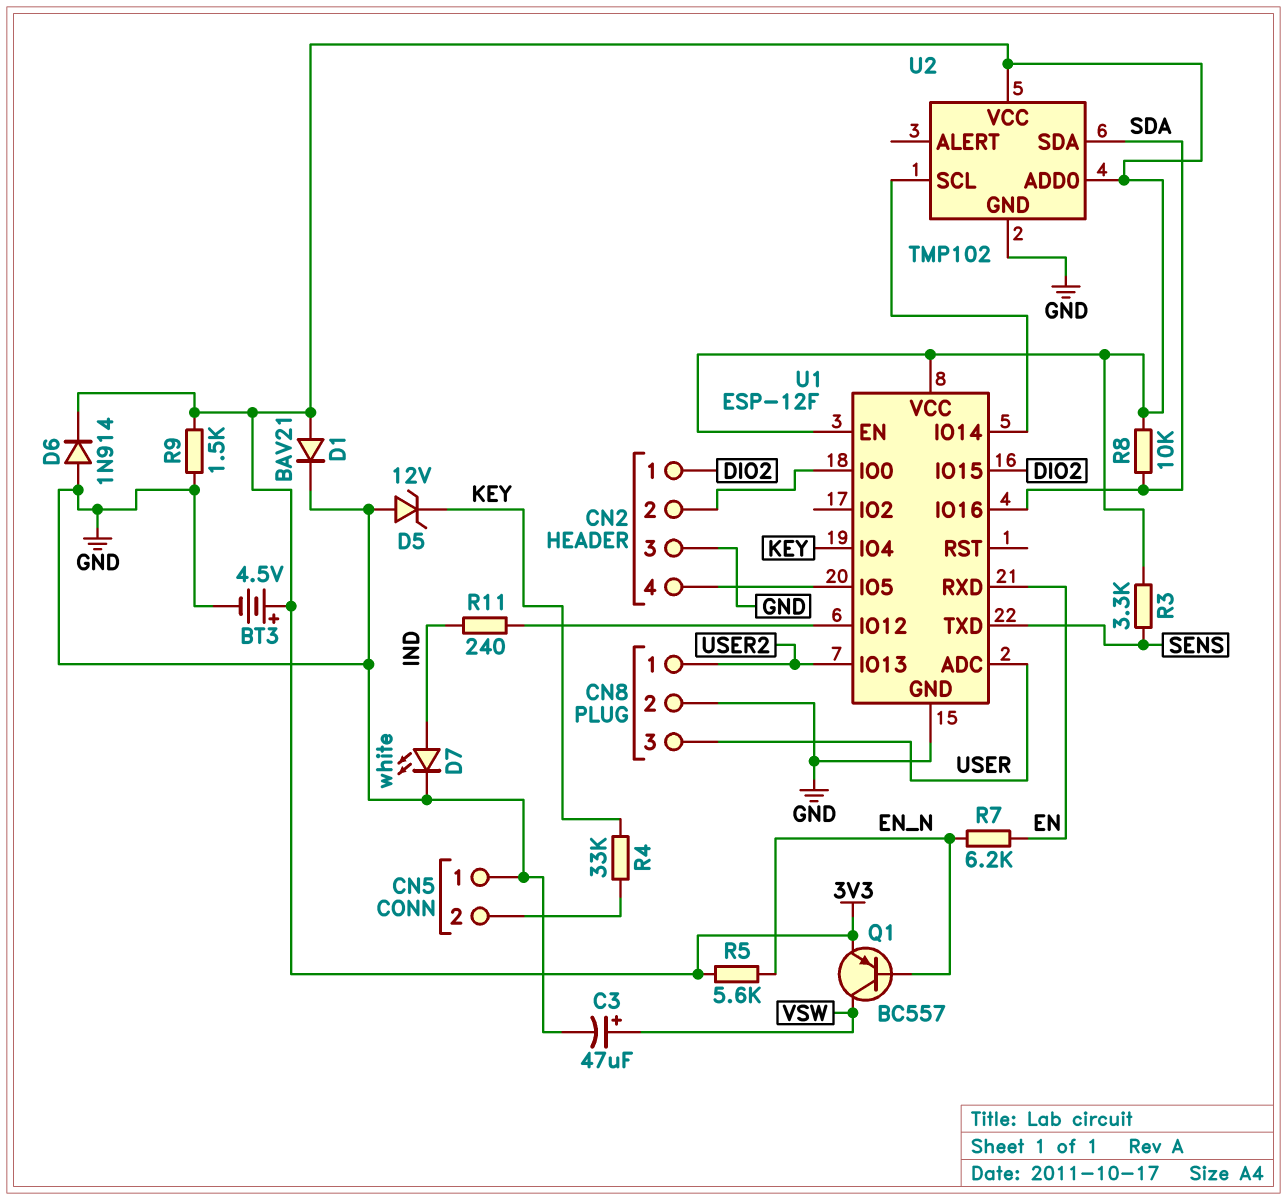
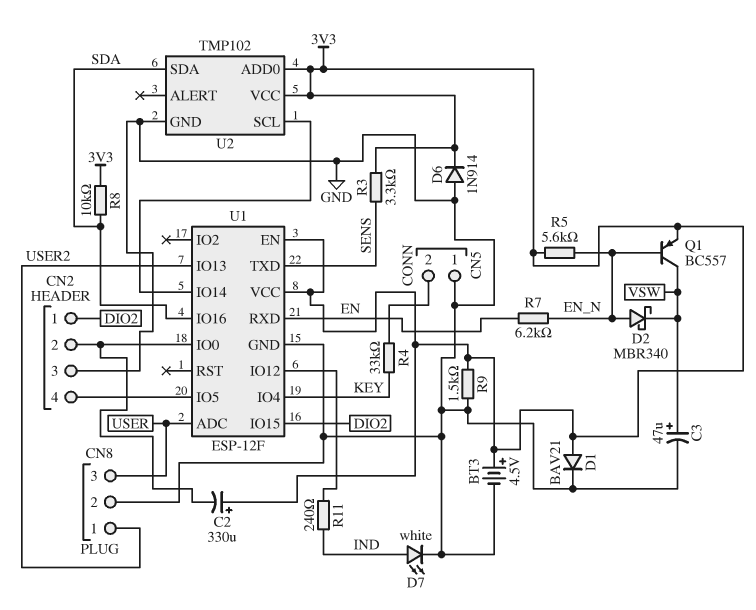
C2: none -> 330uF (plus 3V3, minus CN2/2)
D2: none -> schottky MBR340 (A EN_N, K VSW)
D5: zener 12V (A GND, K KEY) -> none

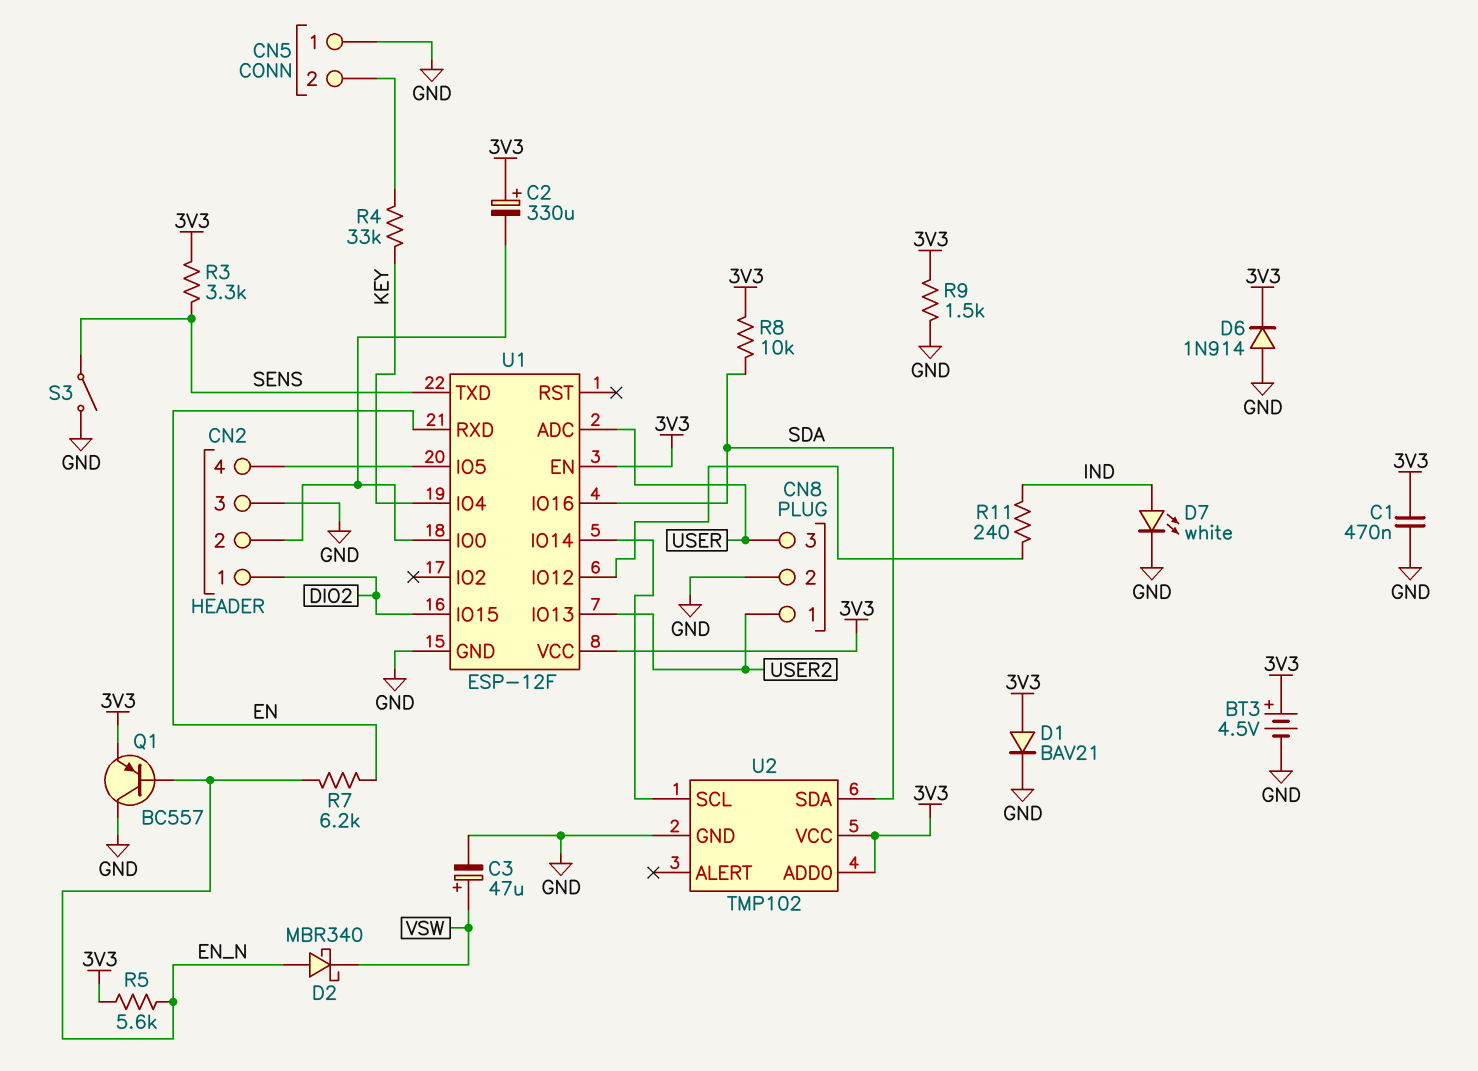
C1: none -> 470nF (3V3, GND)
Q1: PNP BC557 (B EN_N, C VSW, E 3V3) -> PNP BC557 (B EN_N, C GND, E 3V3)
S3: none -> switch (GND, SENS)

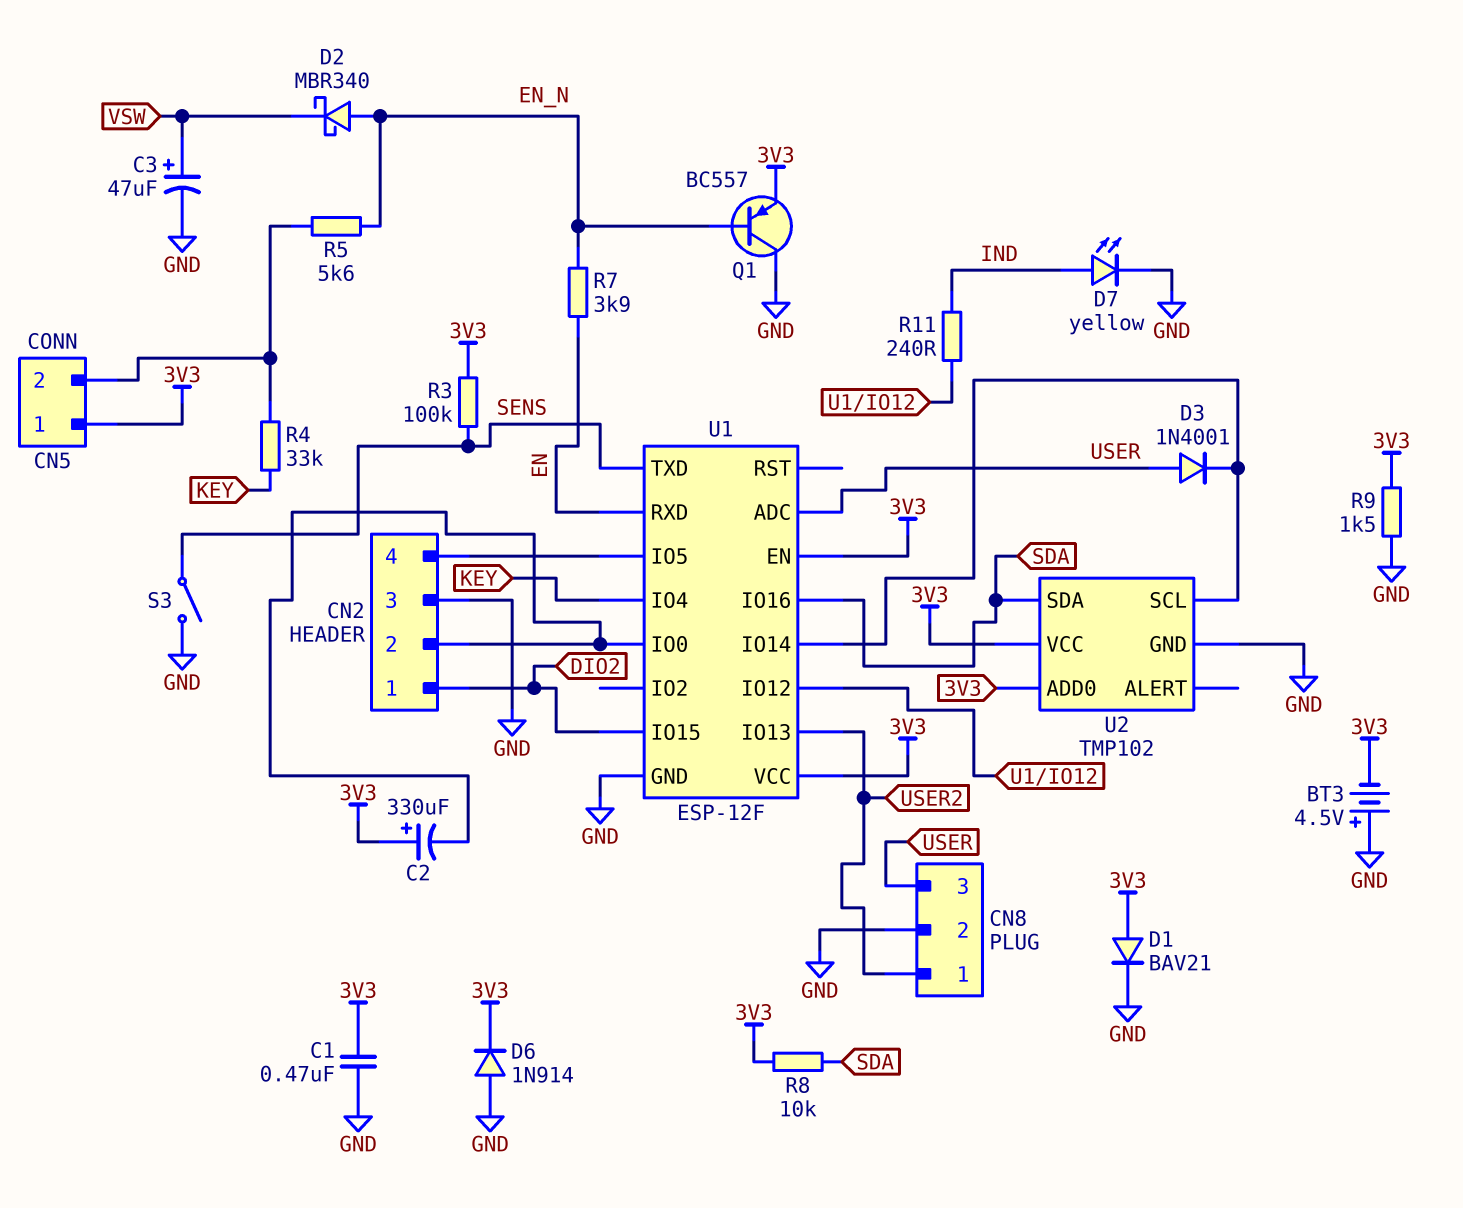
BT3: 4.5V (plus 3V3, minus GND) -> 4.5V (plus GND, minus 3V3)
CN5 pin 1: GND -> 3V3
D3: none -> diode 1N4001 (A USER, K U1/IO14)
D7: LED white (A IND, K GND) -> LED yellow (A IND, K GND)
R3: 3.3k (3V3, SENS) -> 100k (3V3, SENS)
R5: 5.6k (3V3, EN_N) -> 5.6k (CN5/2, EN_N)
R7: 6.2k (EN, EN_N) -> 3.9k (EN, EN_N)

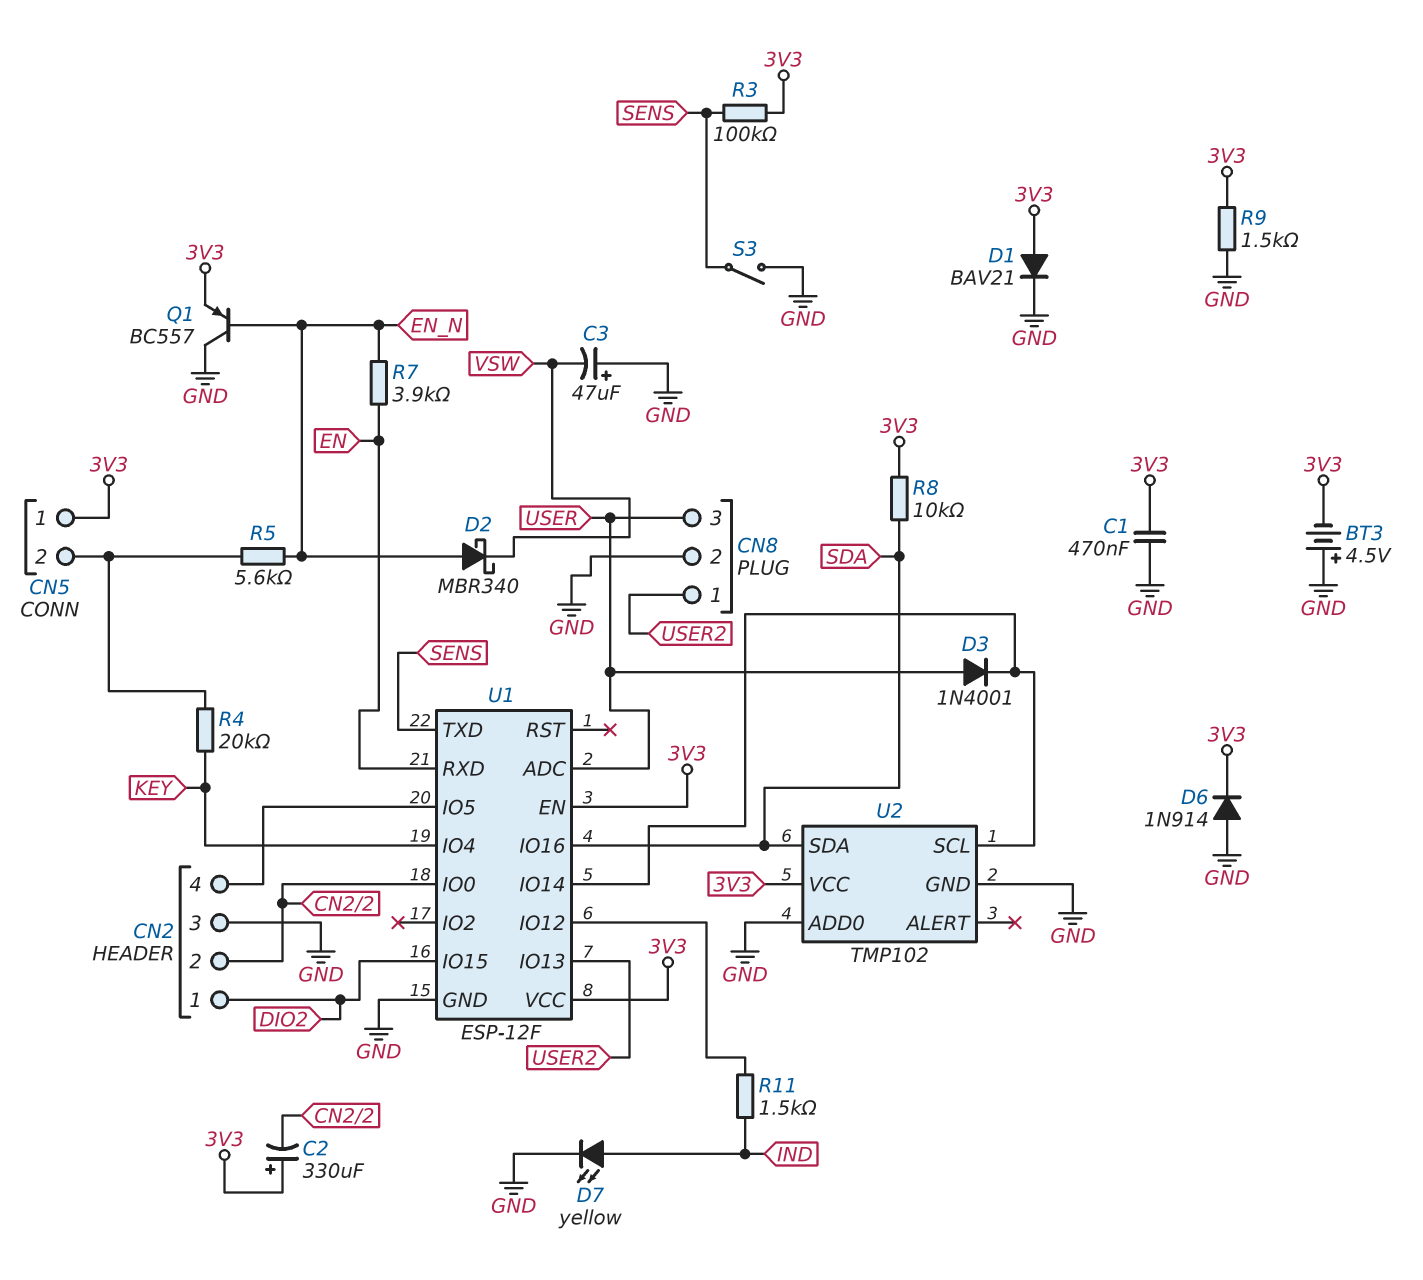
C3: 47uF (plus VSW, minus GND) -> 47uF (plus GND, minus VSW)
R4: 33k (CN5/2, KEY) -> 20k (CN5/2, KEY)
R11: 240 (IND, U1/IO12) -> 1.5k (IND, U1/IO12)
U2 pin ADD0: 3V3 -> GND

